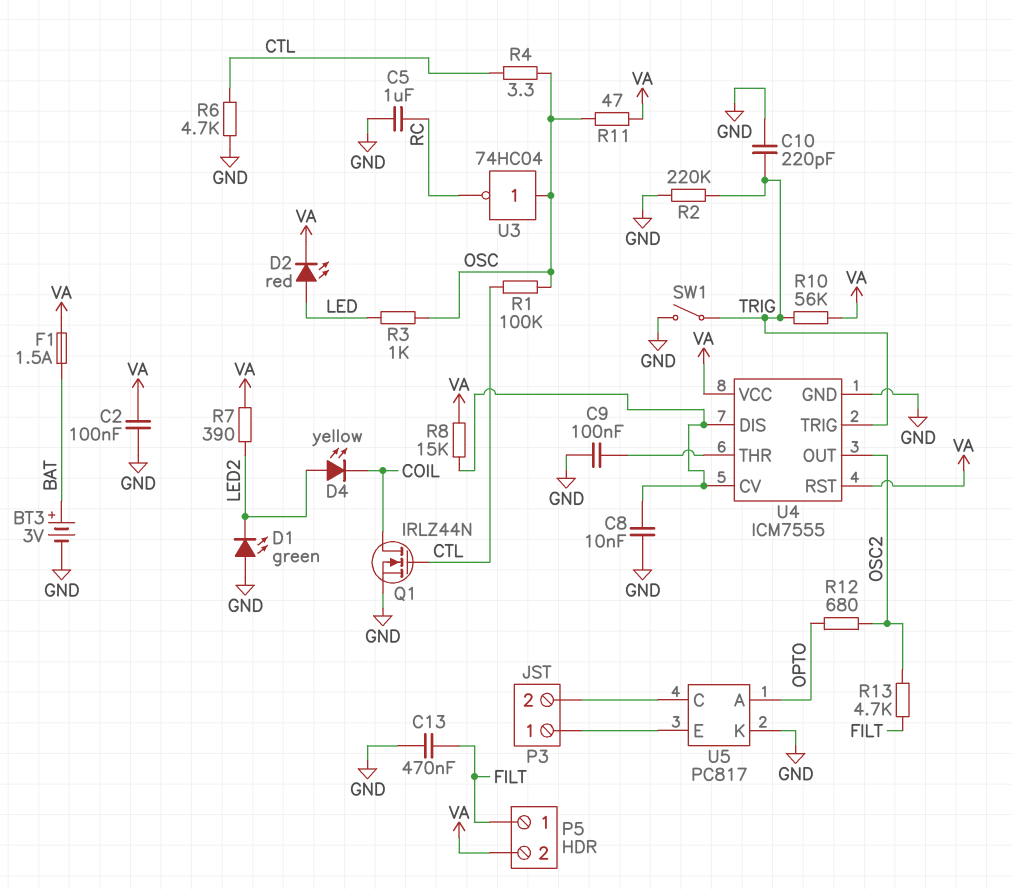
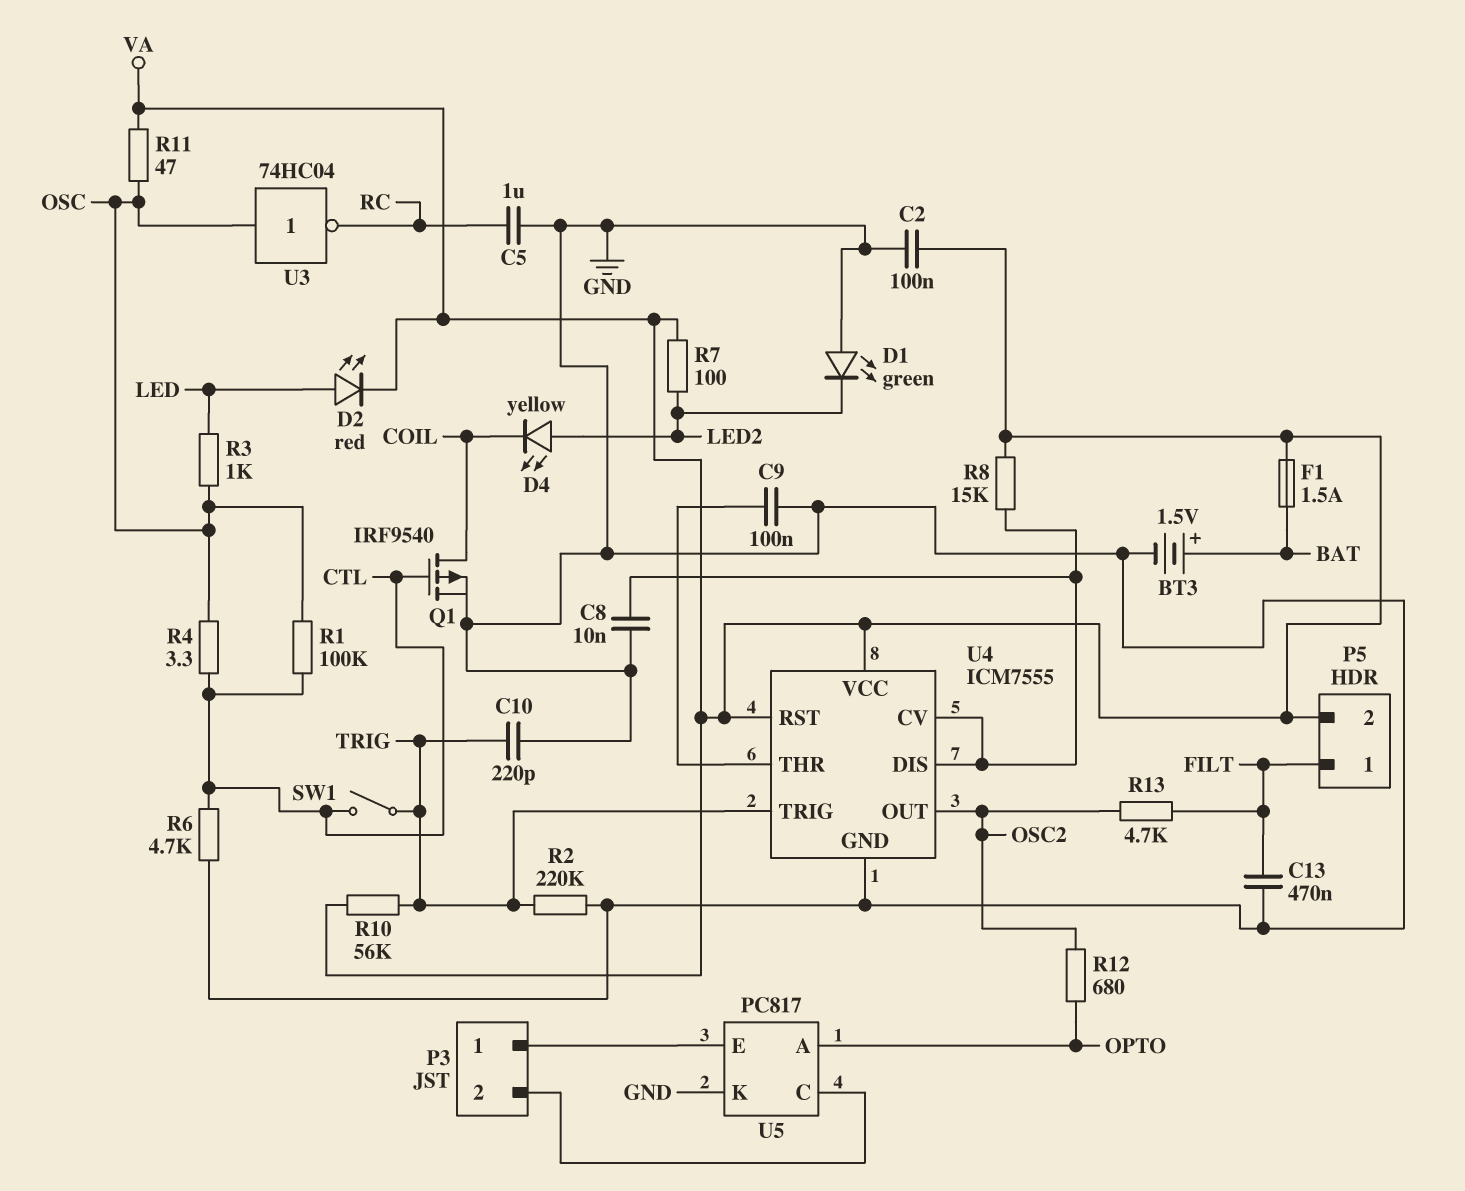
BT3: 3V (plus BAT, minus GND) -> 1.5V (plus BAT, minus GND)
Q1: NMOS IRLZ44N (G CTL, D COIL, S GND) -> PMOS IRF9540 (G CTL, D COIL, S GND)
R7: 390 (LED2, VA) -> 100 (LED2, VA)
SW1: switch (GND, TRIG) -> switch (CTL, TRIG)

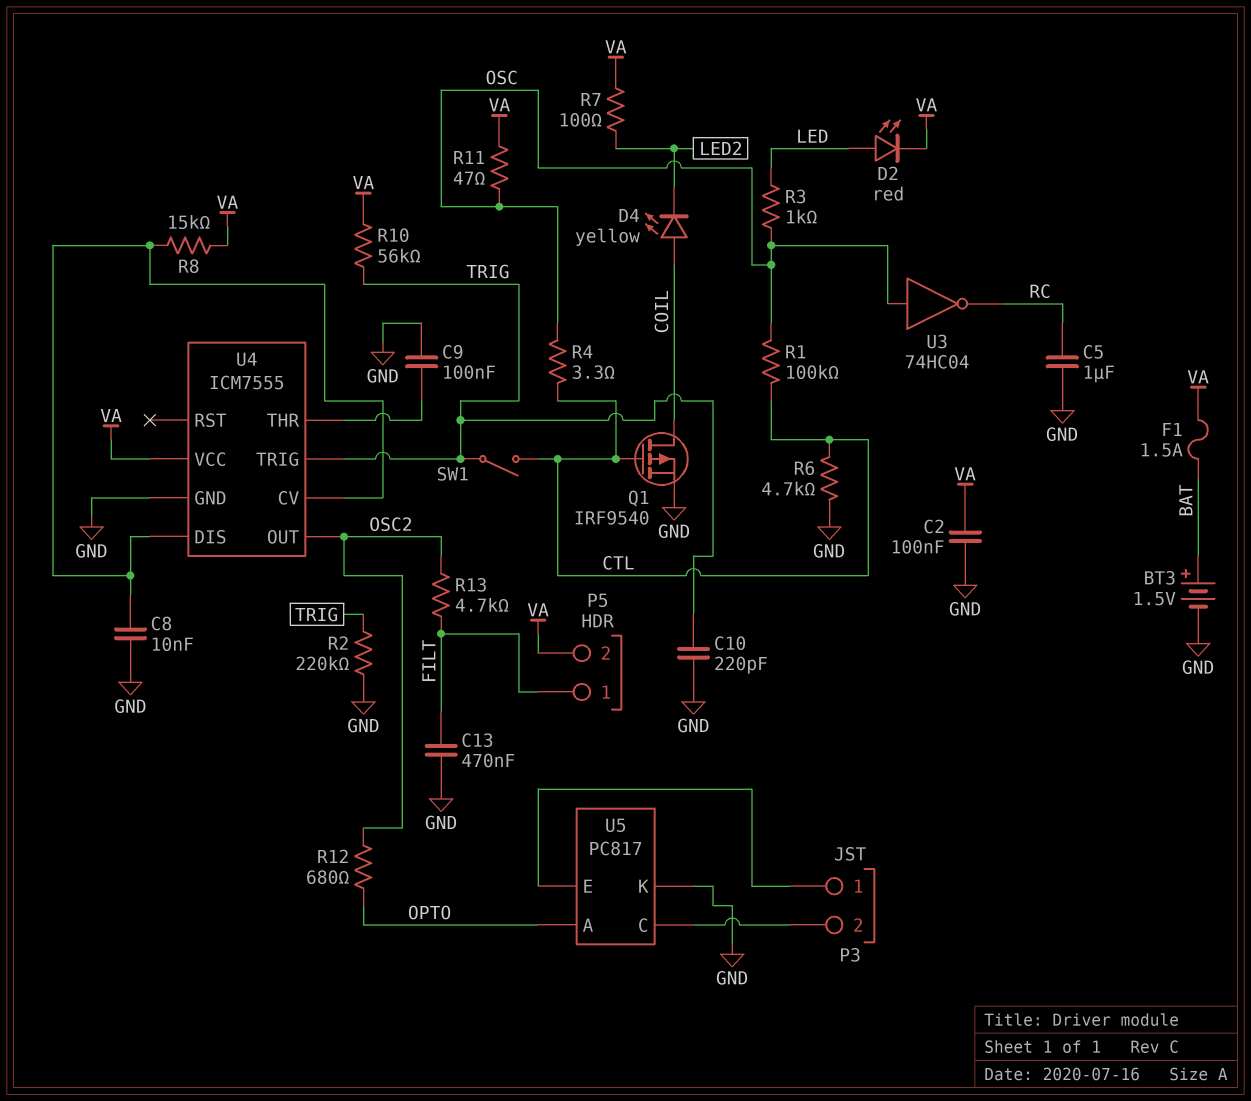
D1: LED green (A GND, K LED2) -> none
D4: LED yellow (A LED2, K COIL) -> LED yellow (A COIL, K LED2)
U4 pin RST: VA -> none

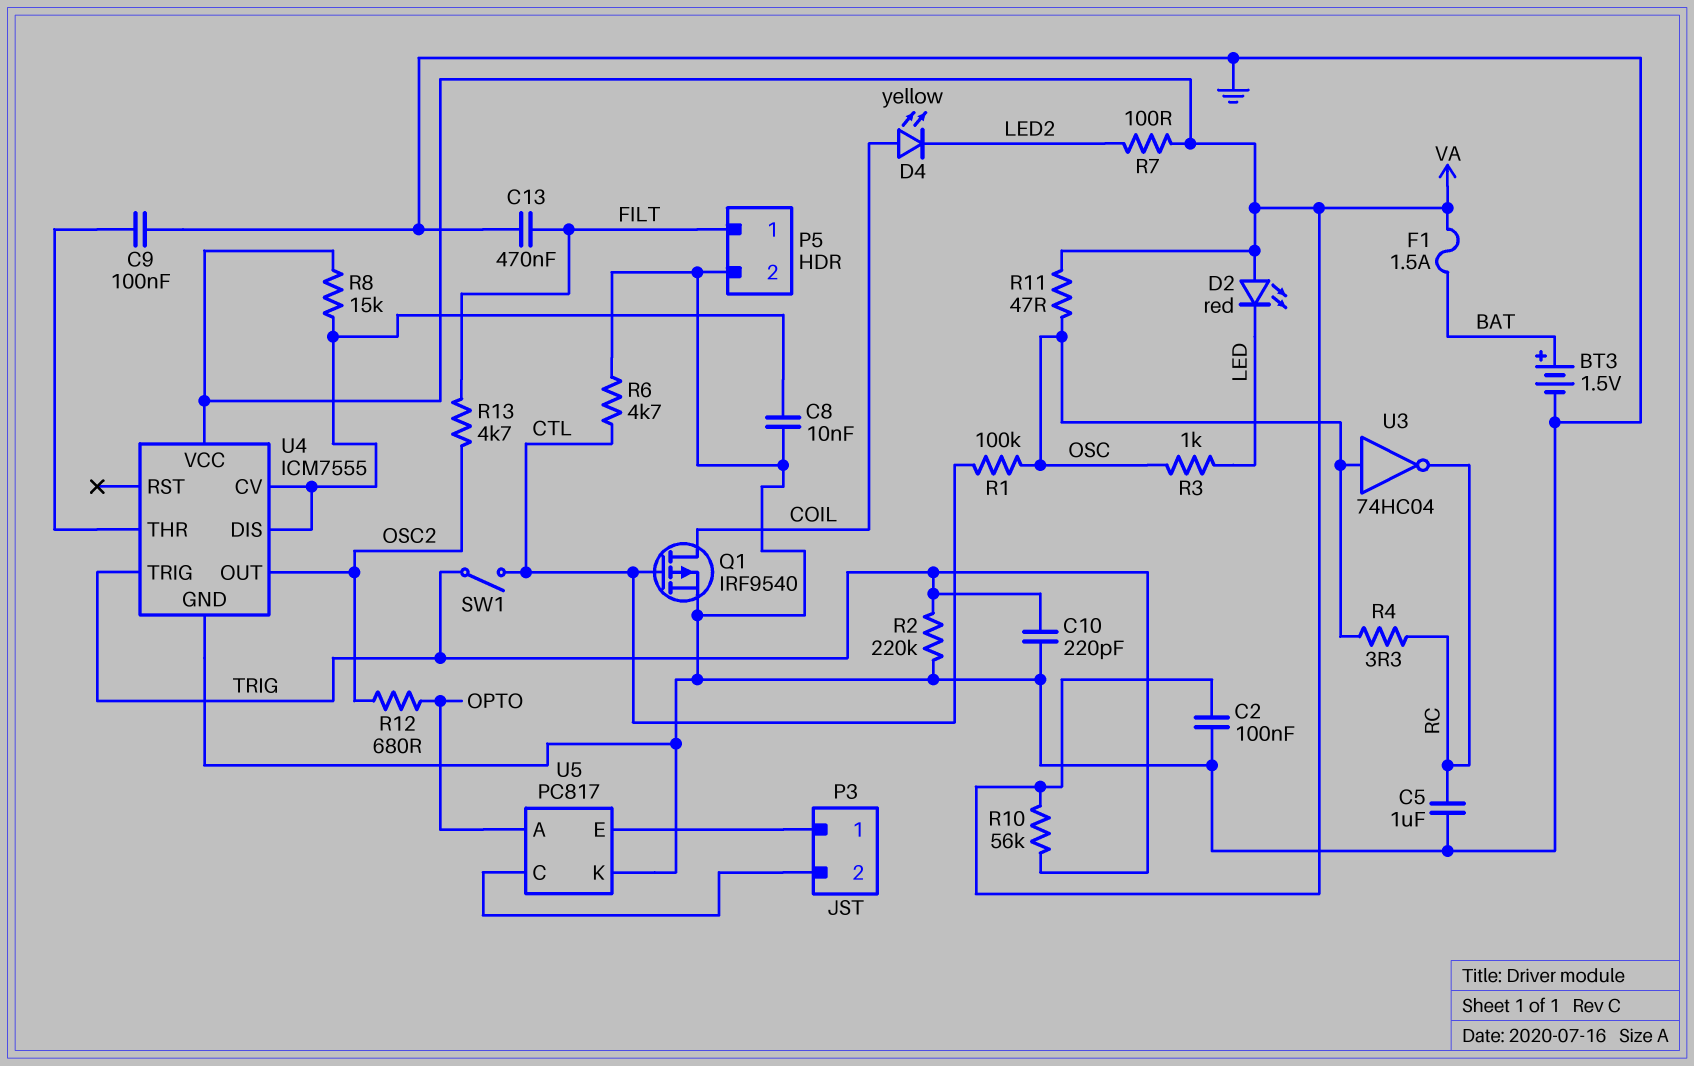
D2: LED red (A LED, K VA) -> LED red (A VA, K LED)
P5 pin 2: VA -> GND
R4: 3.3 (CTL, OSC) -> 3.3 (OSC, RC)

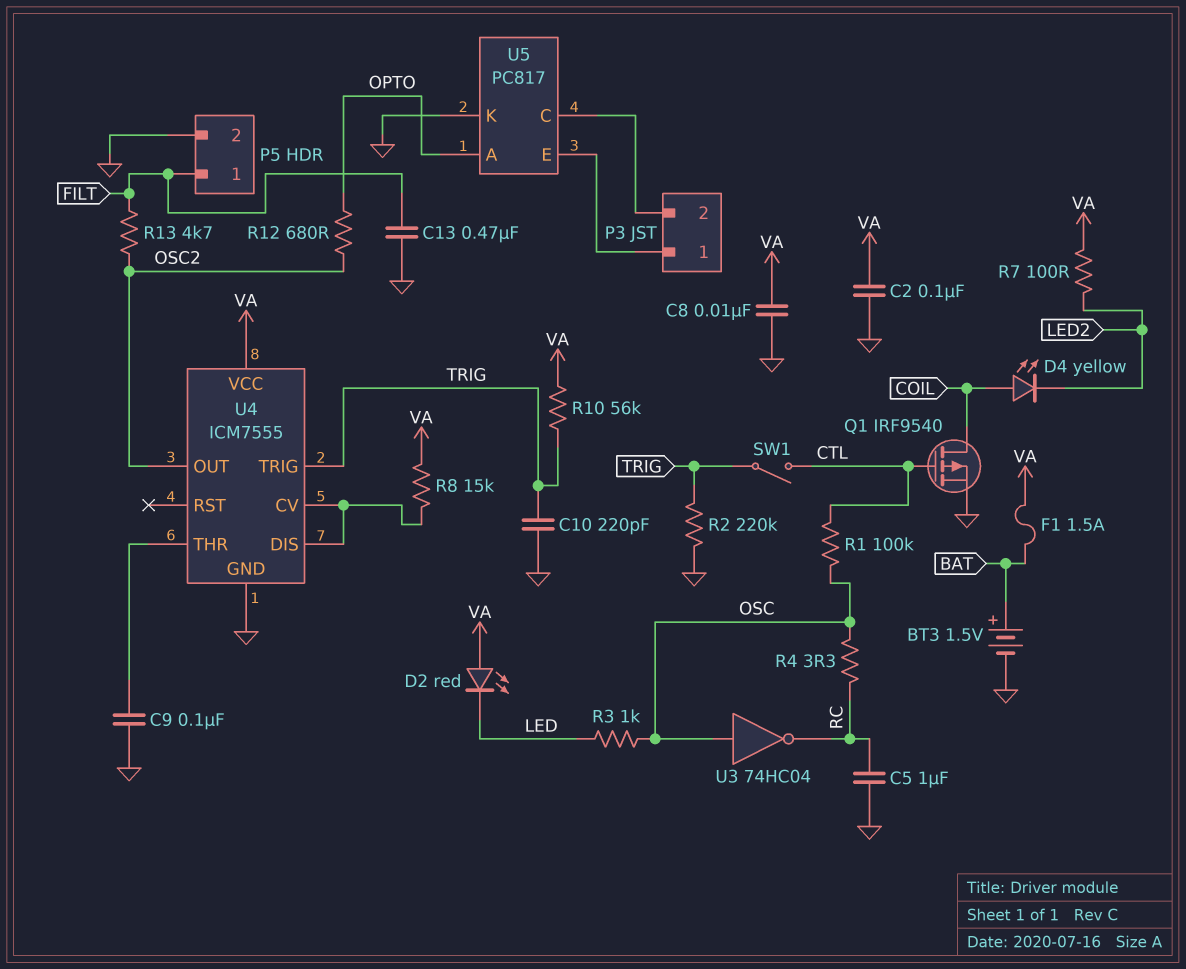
C8: 10nF (GND, U4/CV) -> 10nF (GND, VA)
R6: 4.7k (CTL, GND) -> none
R11: 47 (OSC, VA) -> none

